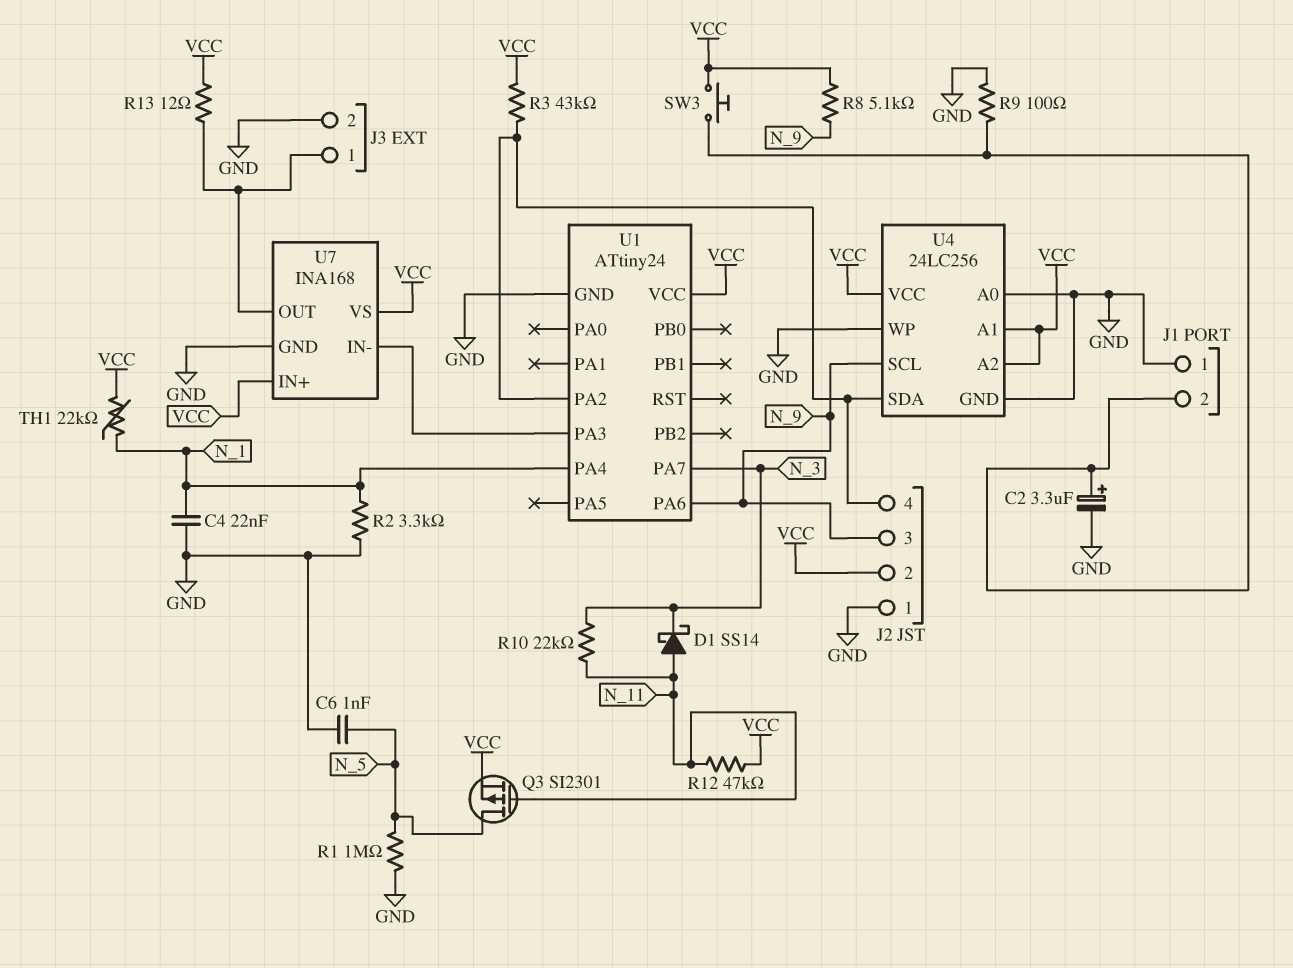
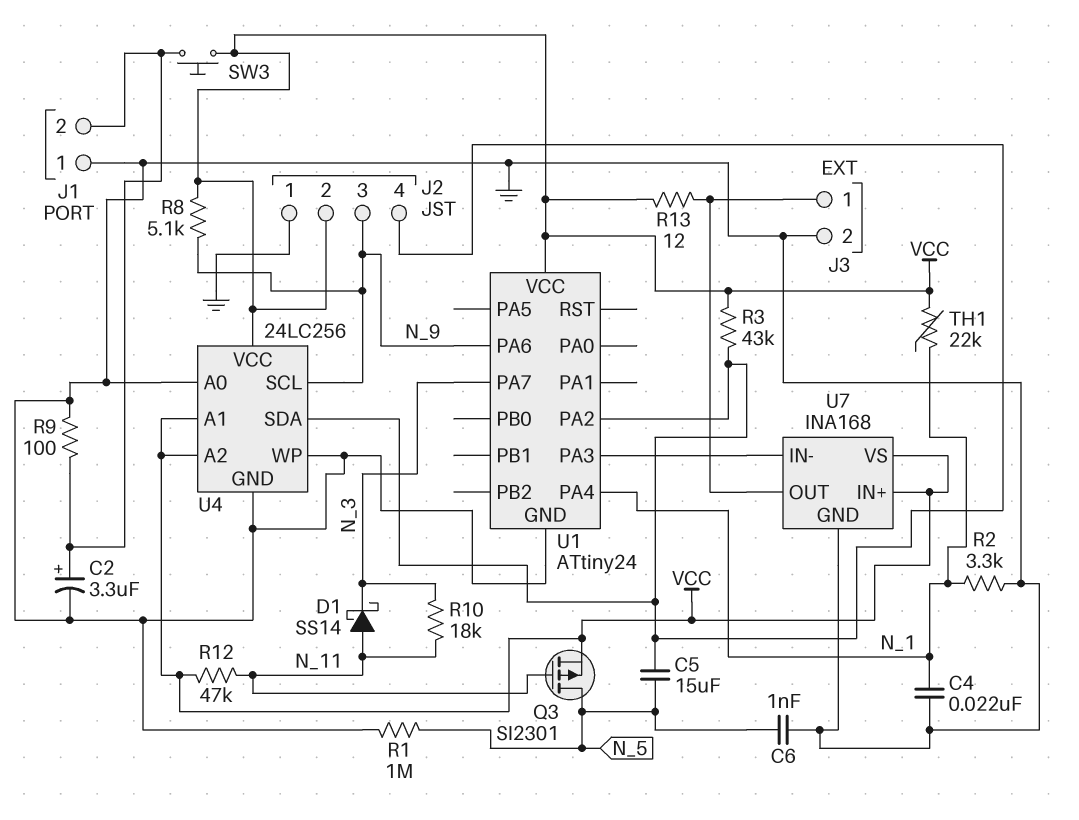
C5: none -> 15uF (J2/4, N_5)
R10: 22k (N_3, N_11) -> 18k (N_3, N_11)

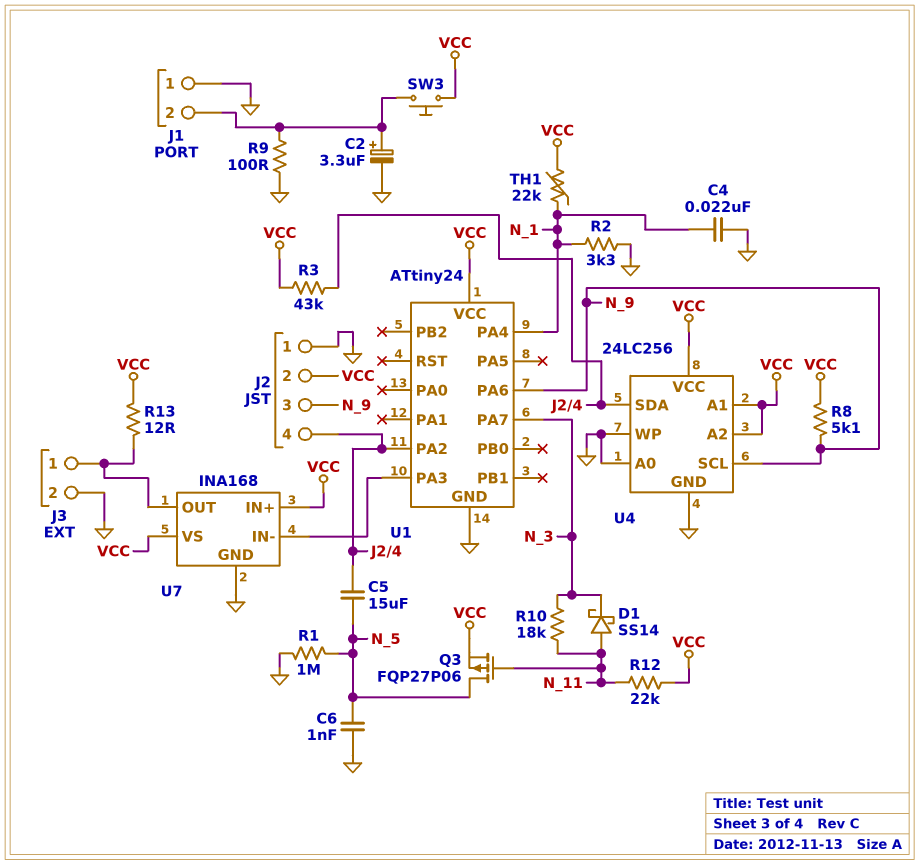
Q3: PMOS SI2301 (G N_11, D N_5, S VCC) -> PMOS FQP27P06 (G N_11, D N_5, S VCC)
R12: 47k (N_11, VCC) -> 22k (N_11, VCC)

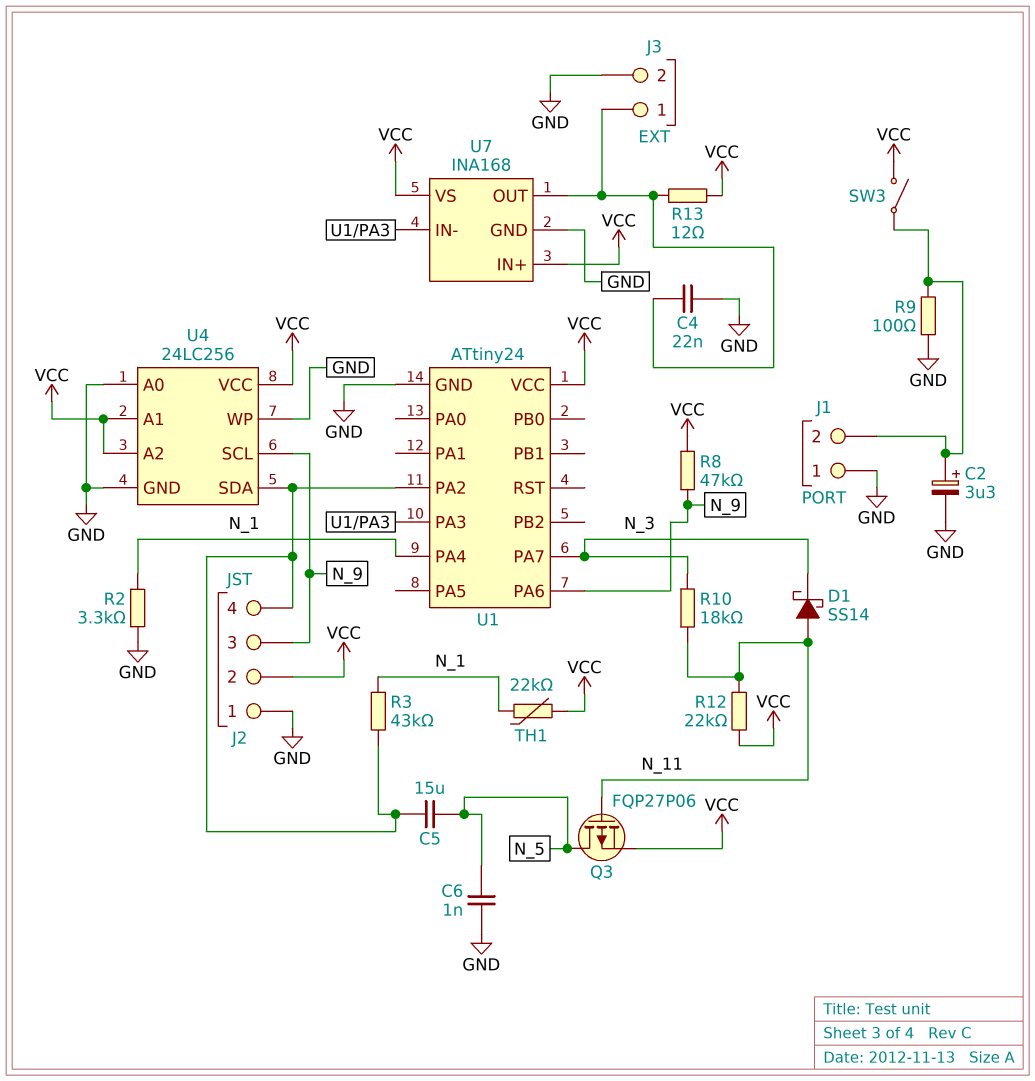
C4: 22nF (GND, N_1) -> 22nF (GND, J3/1)
R1: 1M (GND, N_5) -> none
R3: 43k (J2/4, VCC) -> 43k (J2/4, N_1)
R8: 5.1k (N_9, VCC) -> 47k (N_9, VCC)
SW3: button (J1/2, VCC) -> switch (J1/2, VCC)

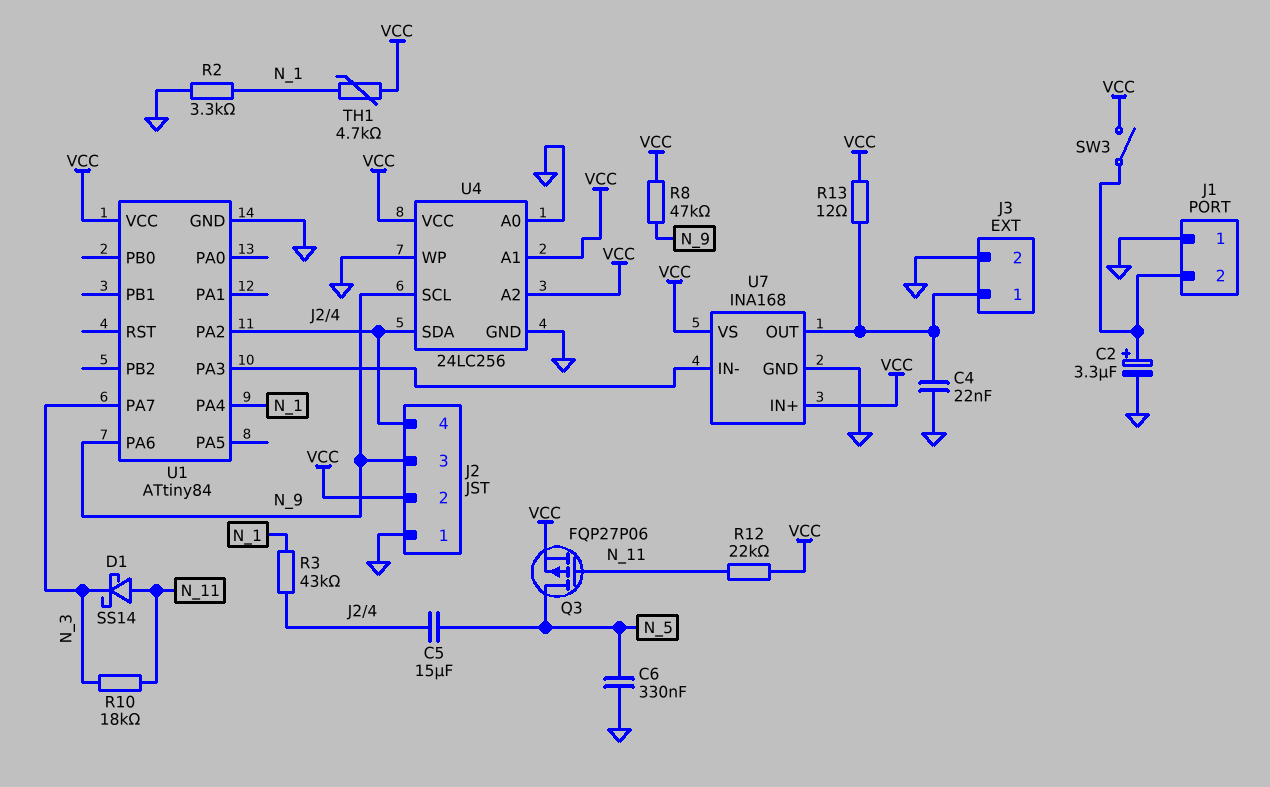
C6: 1nF (GND, N_5) -> 330nF (GND, N_5)
R9: 100 (GND, J1/2) -> none
TH1: 22k (N_1, VCC) -> 4.7k (N_1, VCC)
U1: ATtiny24 -> ATtiny84

